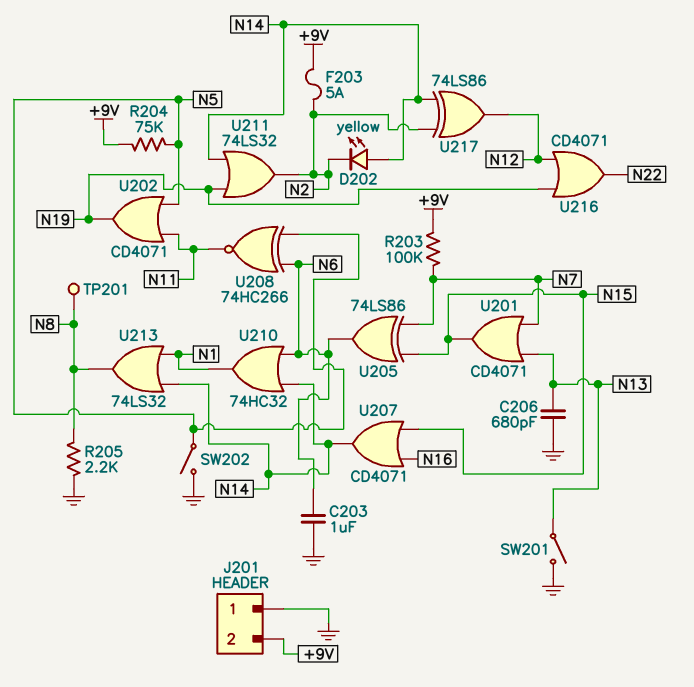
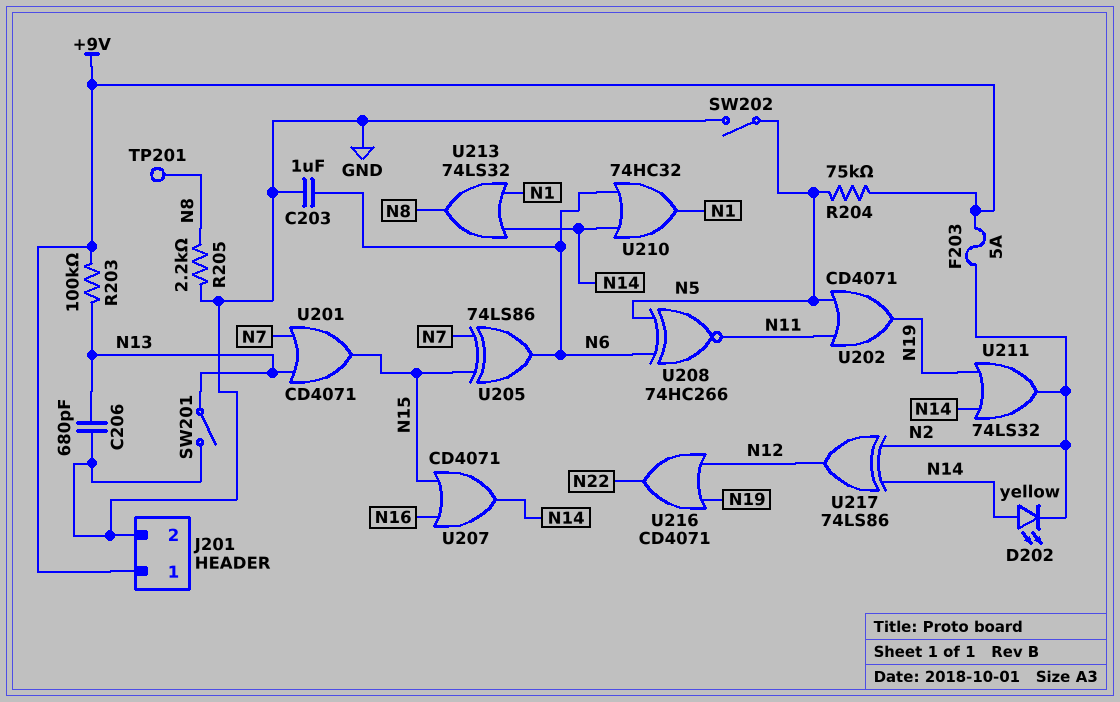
J201 pin 1: GND -> +9V
J201 pin 2: +9V -> GND
R203: 100k (+9V, N7) -> 100k (+9V, N13)

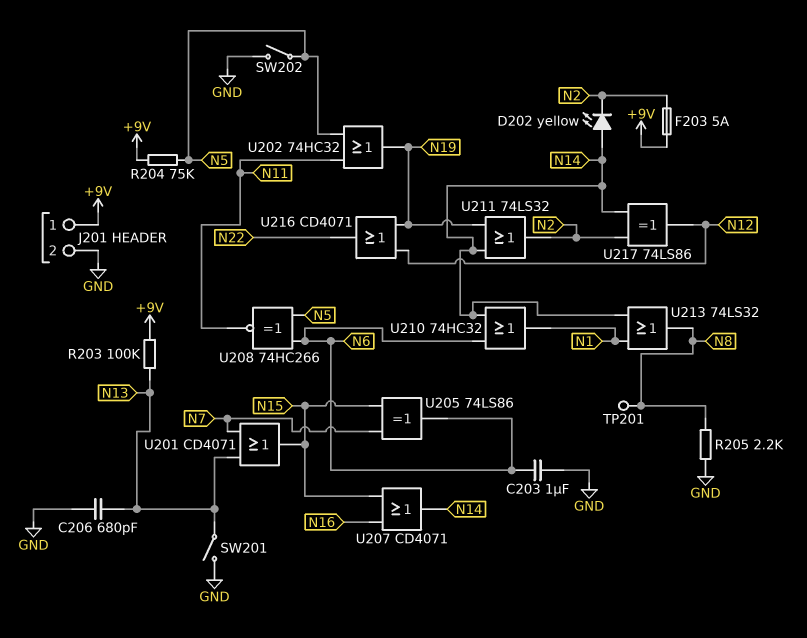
U202: OR CD4071 (in N5, in N11, out N19) -> OR 74HC32 (in N5, in N11, out N19)

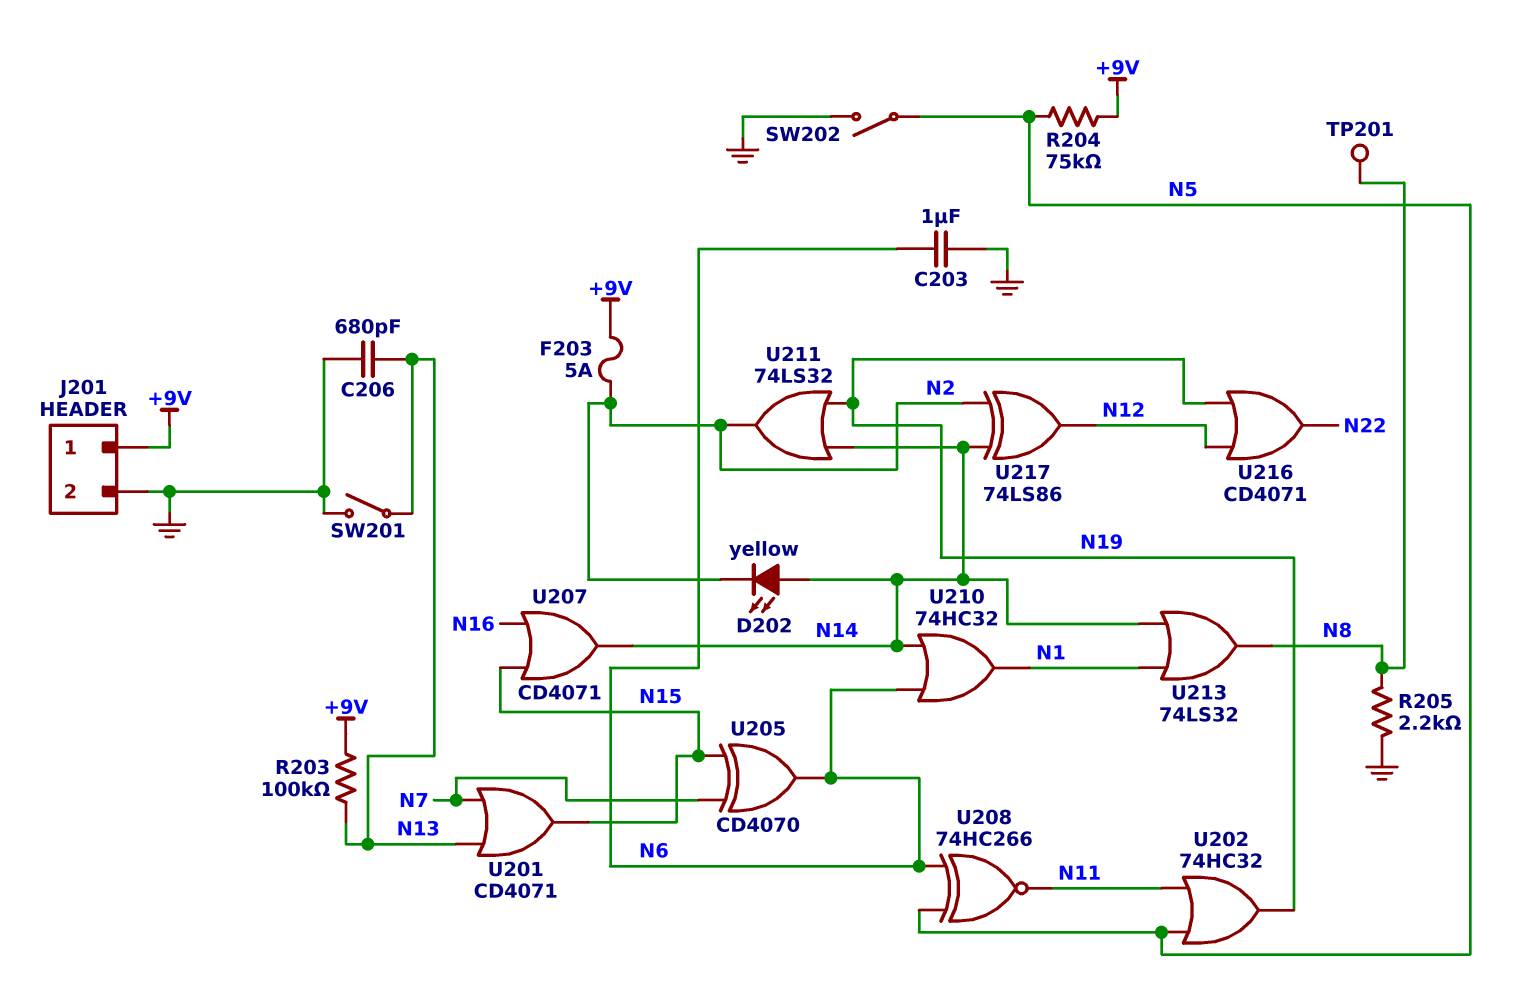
U205: XOR 74LS86 (in N7, in N15, out N6) -> XOR CD4070 (in N7, in N15, out N6)

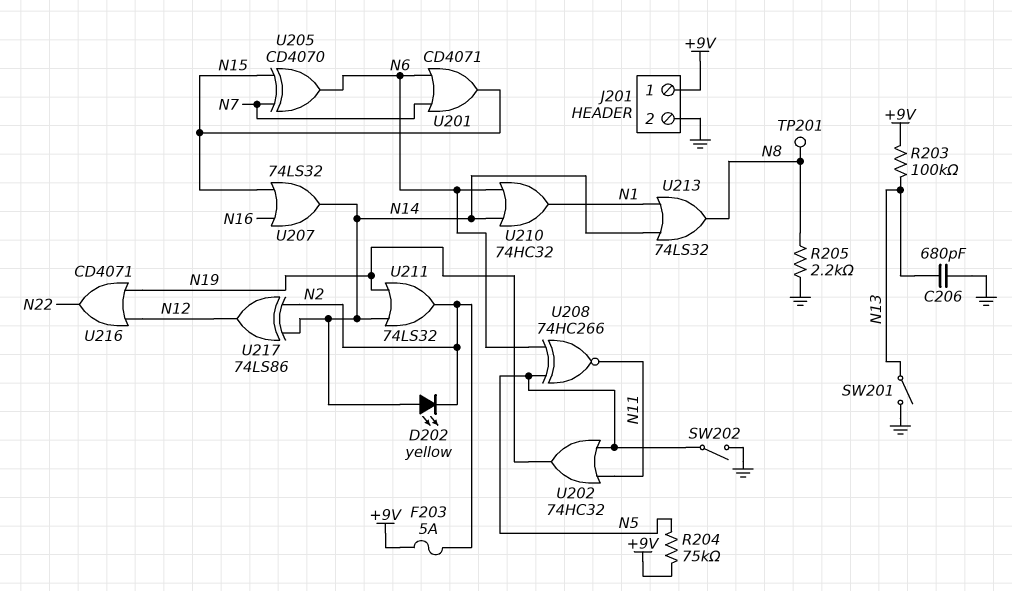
C203: 1uF (GND, N6) -> none
U201: OR CD4071 (in N7, in N13, out N15) -> OR CD4071 (in N6, in N7, out N15)
U207: OR CD4071 (in N15, in N16, out N14) -> OR 74LS32 (in N15, in N16, out N14)

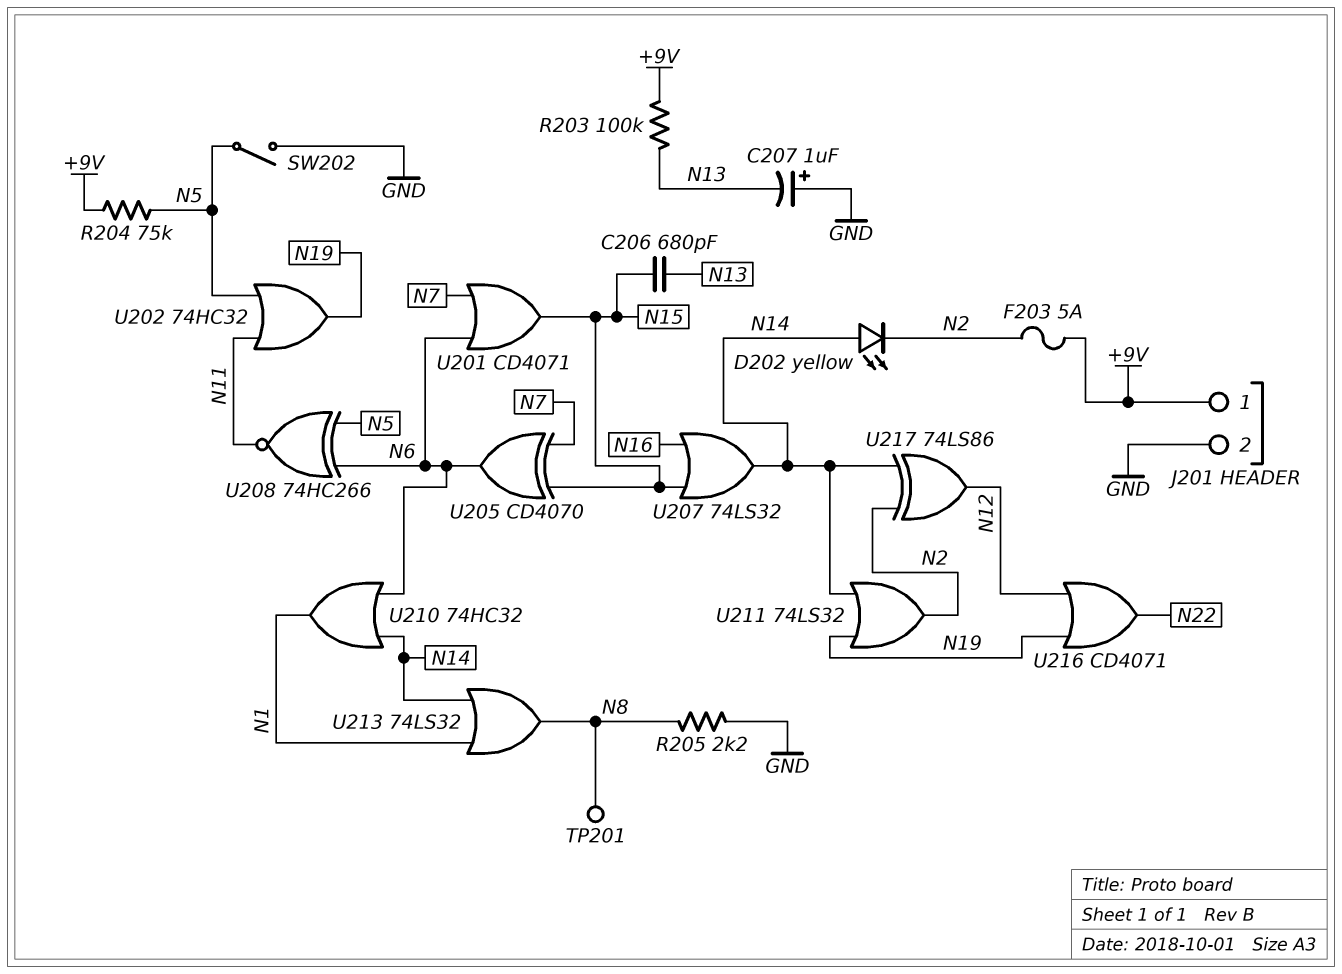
C206: 680pF (GND, N13) -> 680pF (N13, N15)
C207: none -> 1uF (plus GND, minus N13)
SW201: switch (GND, N13) -> none

